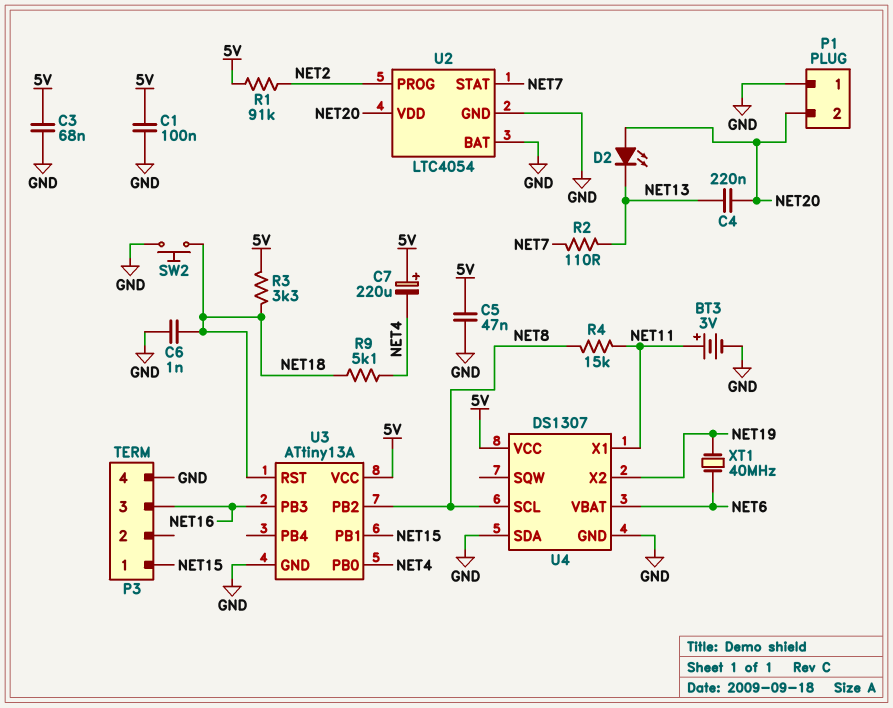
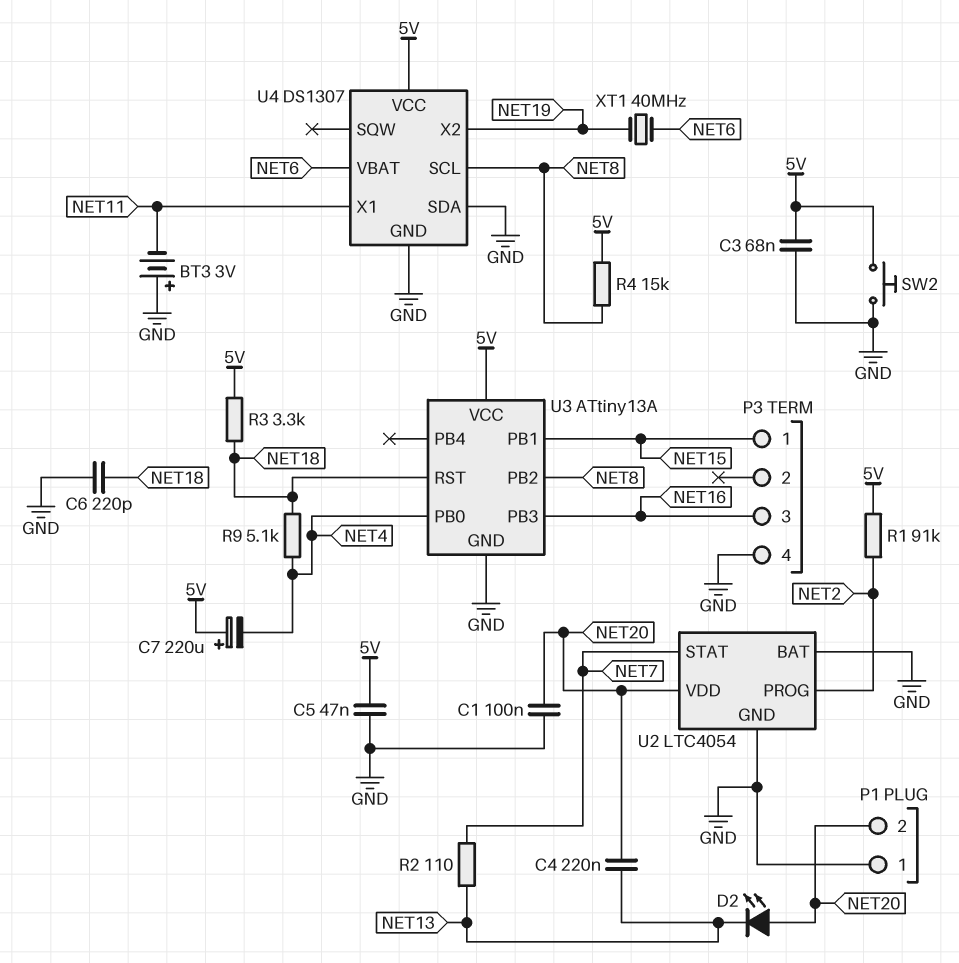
BT3: 3V (plus NET11, minus GND) -> 3V (plus GND, minus NET11)
C1: 100nF (5V, GND) -> 100nF (GND, NET20)
C6: 1nF (GND, NET18) -> 220pF (GND, NET18)
R4: 15k (NET8, NET11) -> 15k (5V, NET8)
SW2: button (GND, NET18) -> button (5V, GND)

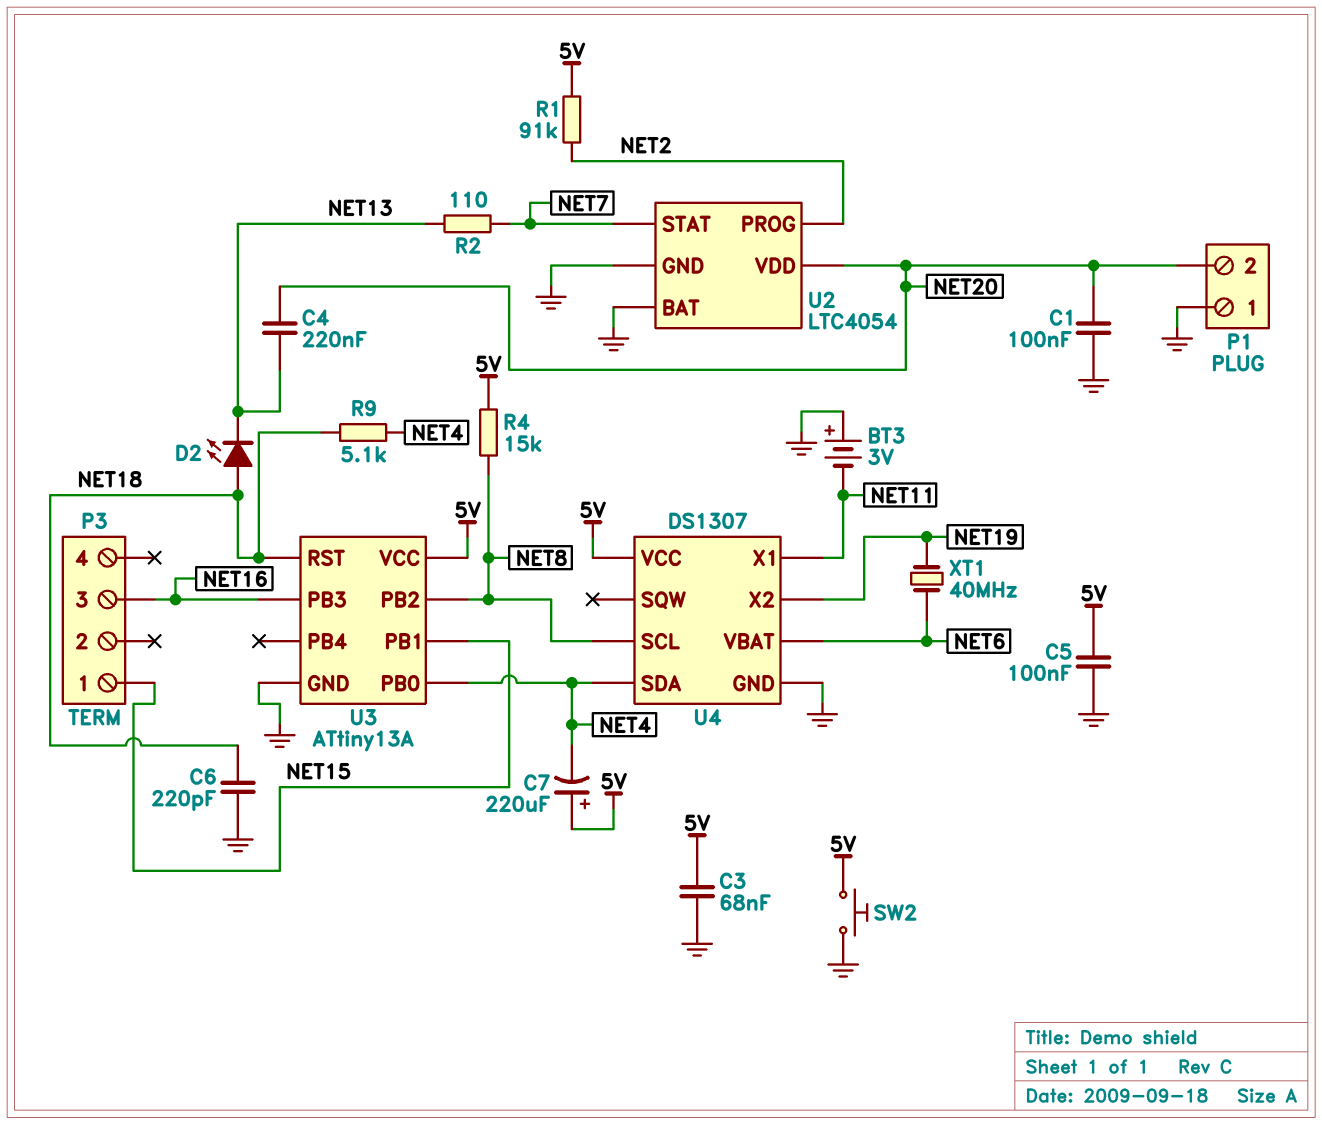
C5: 47nF (5V, GND) -> 100nF (5V, GND)
D2: LED (A NET20, K NET13) -> LED (A NET18, K NET13)
P3 pin 4: GND -> none
R3: 3.3k (5V, NET18) -> none
U4 pin SDA: GND -> NET4

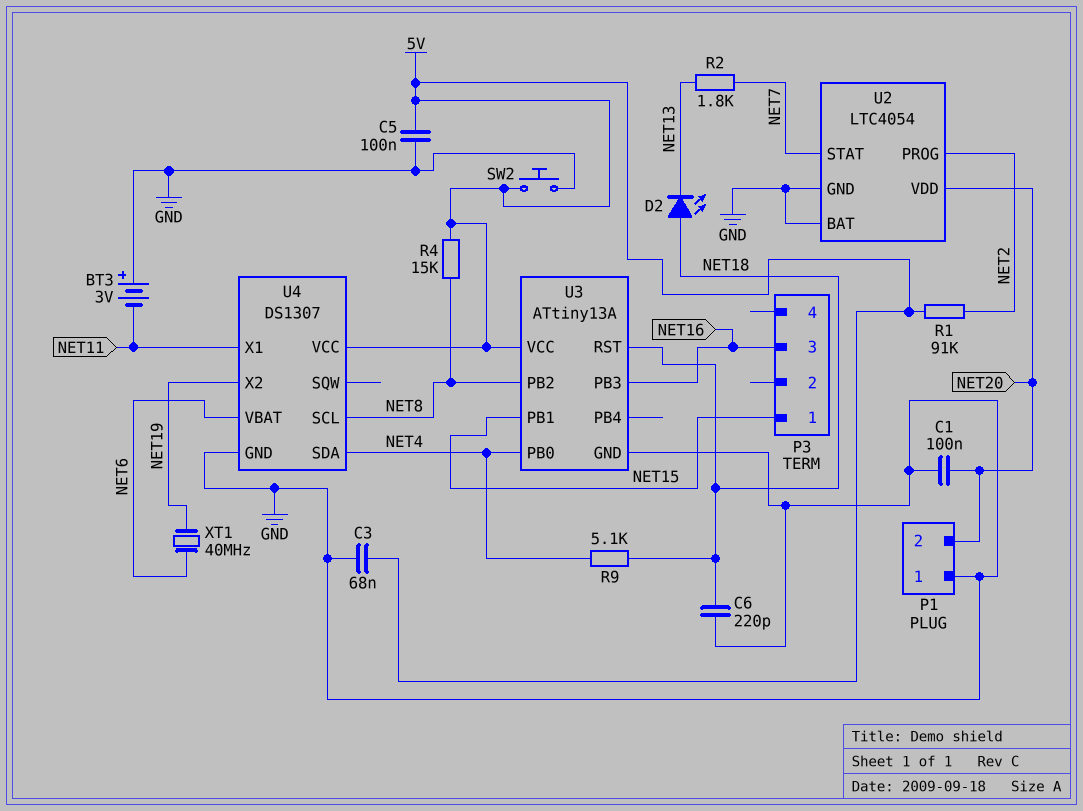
C4: 220nF (NET13, NET20) -> none
C7: 220uF (plus 5V, minus NET4) -> none
R2: 110 (NET7, NET13) -> 1.8k (NET7, NET13)

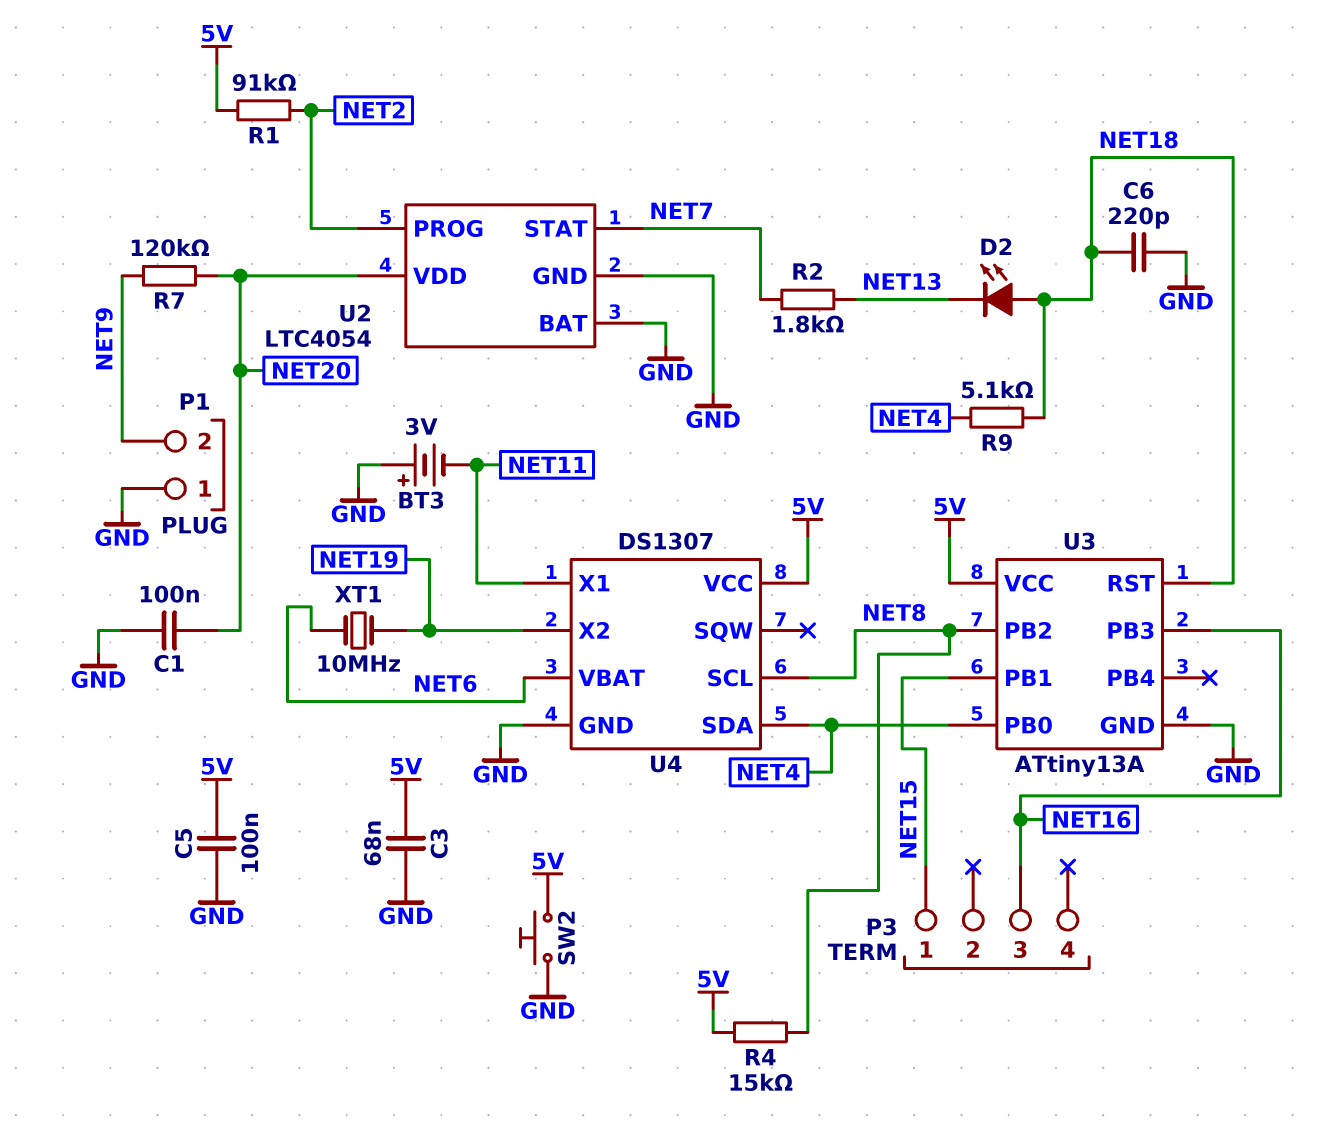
P1 pin 2: NET20 -> NET9
R7: none -> 120k (NET9, NET20)
XT1: 40MHz (NET6, NET19) -> 10MHz (NET6, NET19)

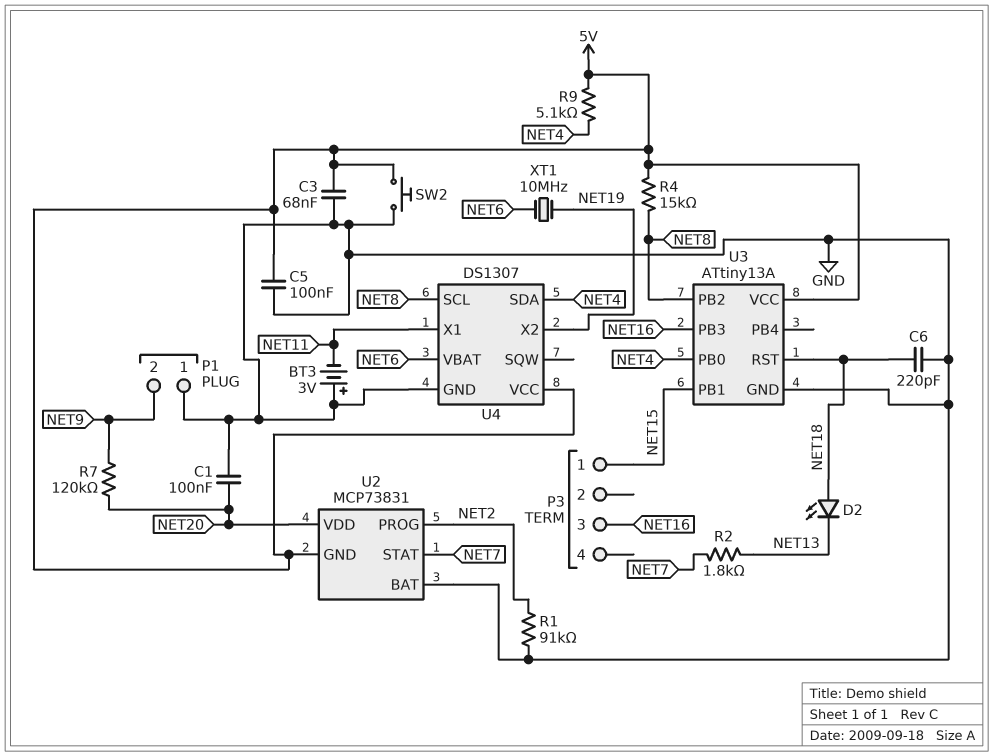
R1: 91k (5V, NET2) -> 91k (GND, NET2)
R9: 5.1k (NET4, NET18) -> 5.1k (5V, NET4)
U2: LTC4054 -> MCP73831
U2 pin GND: GND -> 5V

